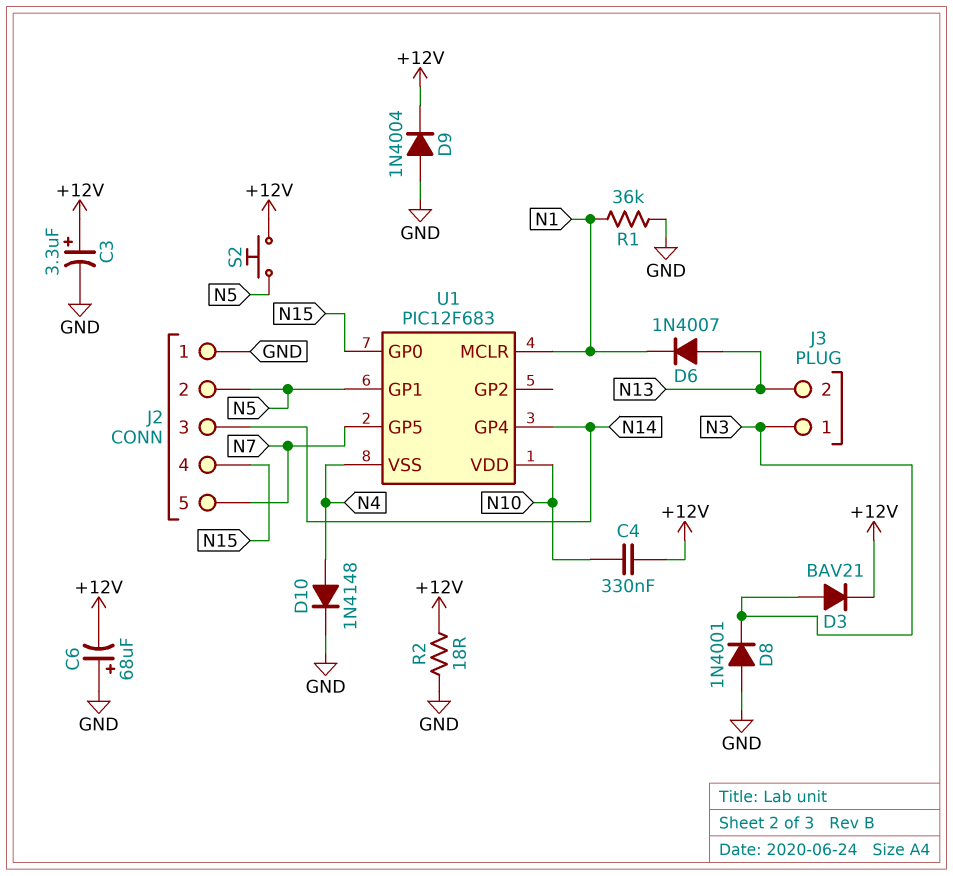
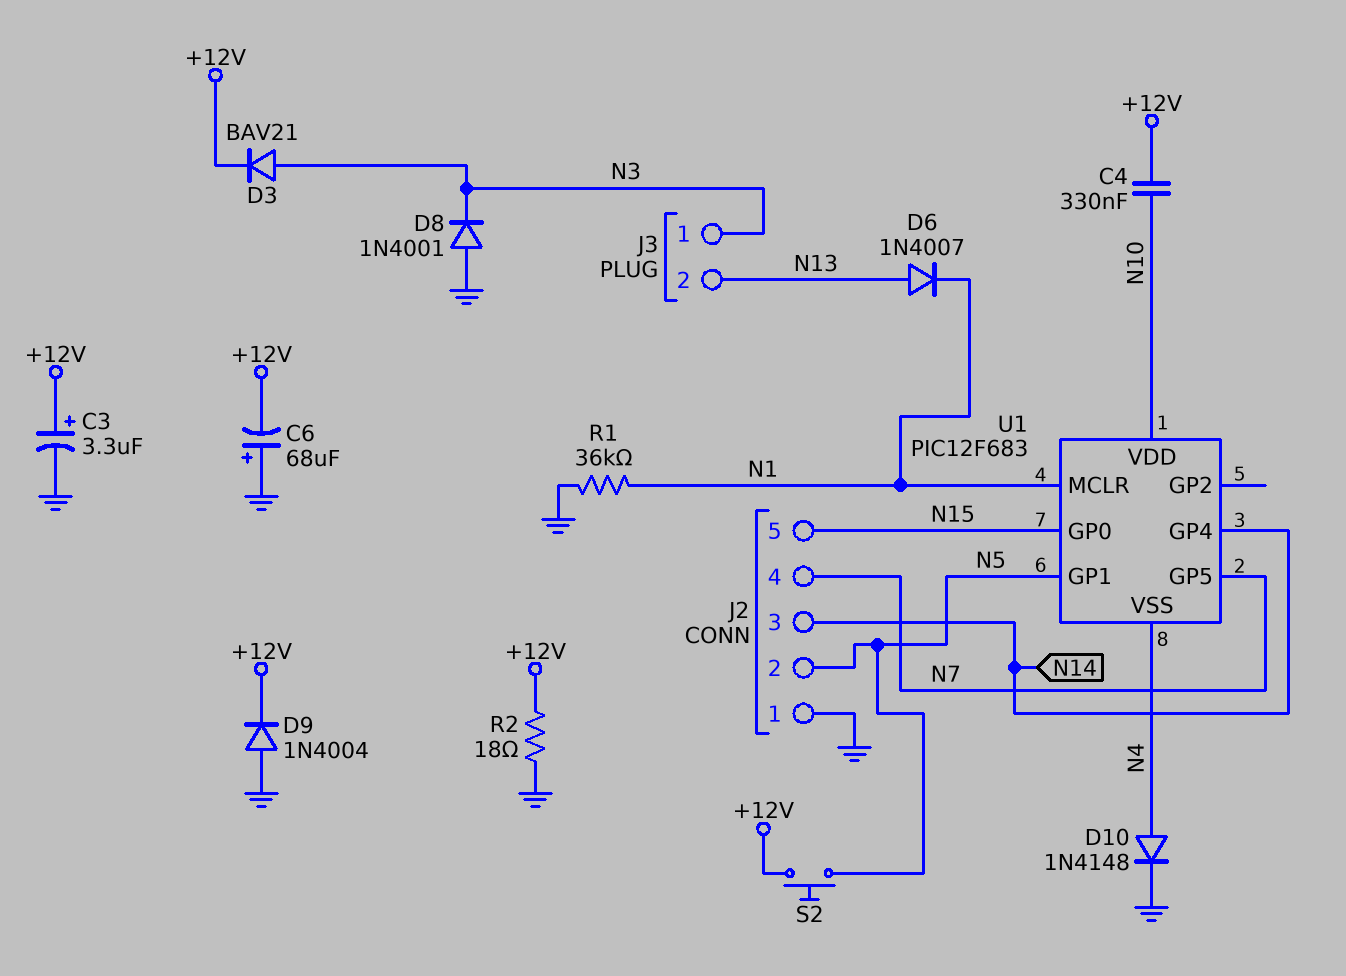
J2 pin 4: N15 -> N7
J2 pin 5: N7 -> N15

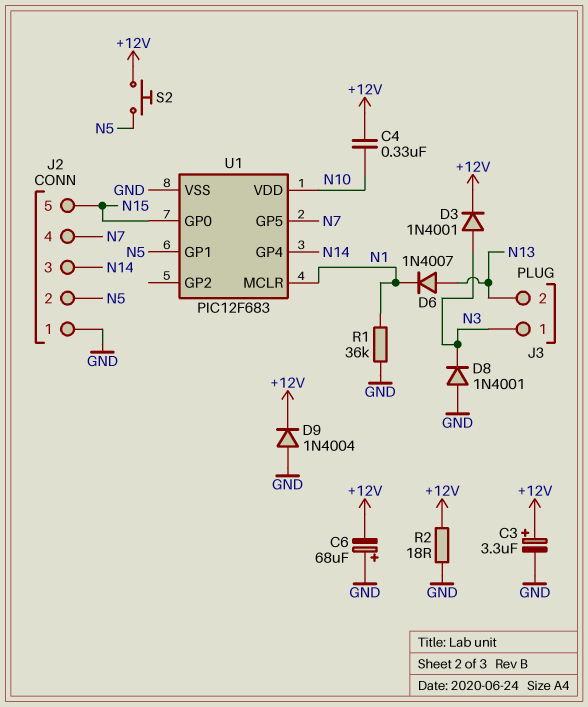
D3: diode BAV21 (A N3, K +12V) -> diode 1N4001 (A N3, K +12V)
D10: diode 1N4148 (A N4, K GND) -> none
U1 pin VSS: N4 -> GND

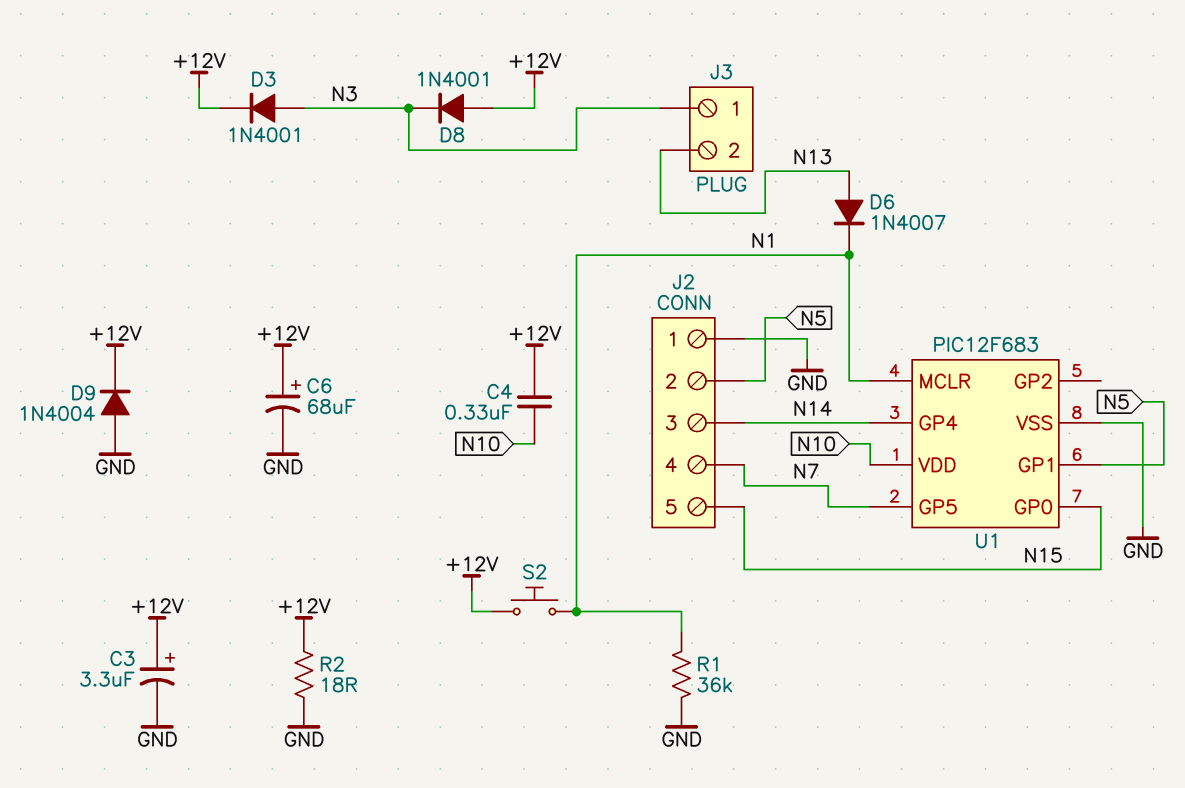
C6: 68uF (plus GND, minus +12V) -> 68uF (plus +12V, minus GND)
D8: diode 1N4001 (A GND, K N3) -> diode 1N4001 (A +12V, K N3)
S2: button (+12V, N5) -> button (+12V, N1)

